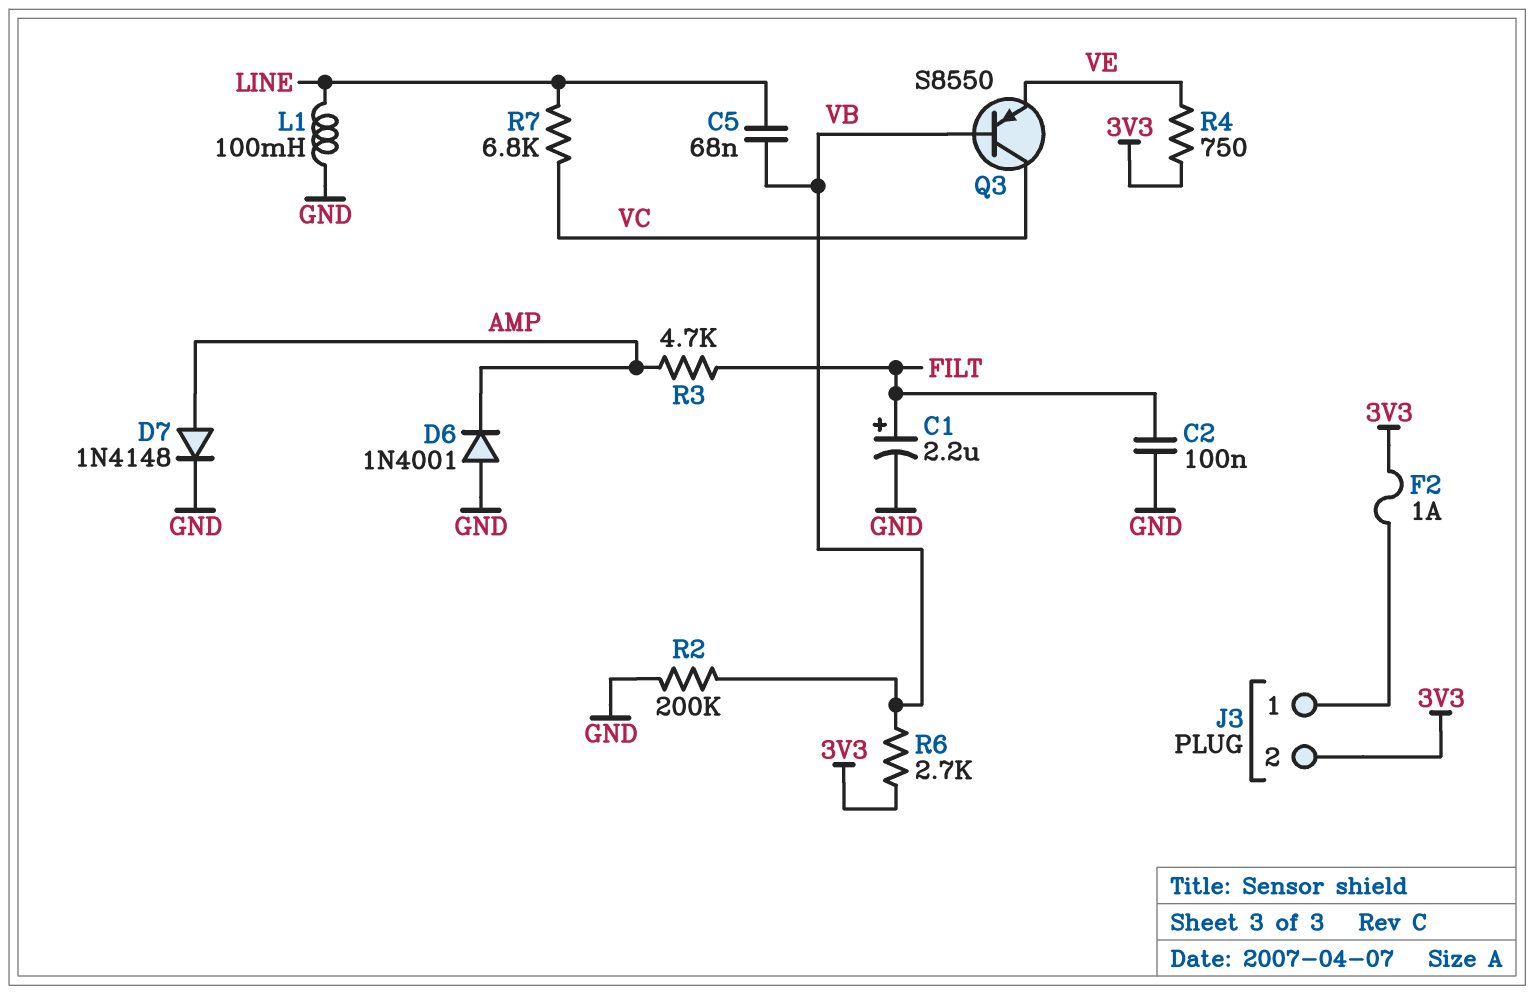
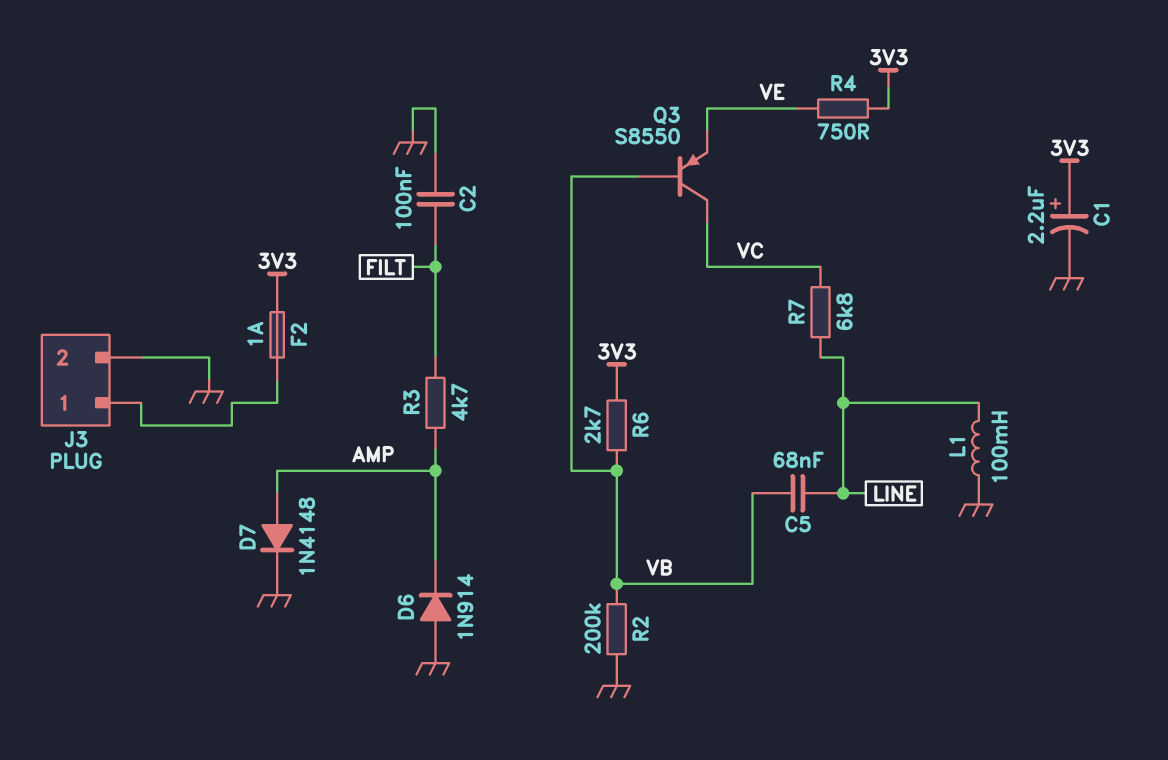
C1: 2.2uF (plus FILT, minus GND) -> 2.2uF (plus 3V3, minus GND)
D6: diode 1N4001 (A GND, K AMP) -> diode 1N914 (A GND, K AMP)
J3 pin 2: 3V3 -> GND

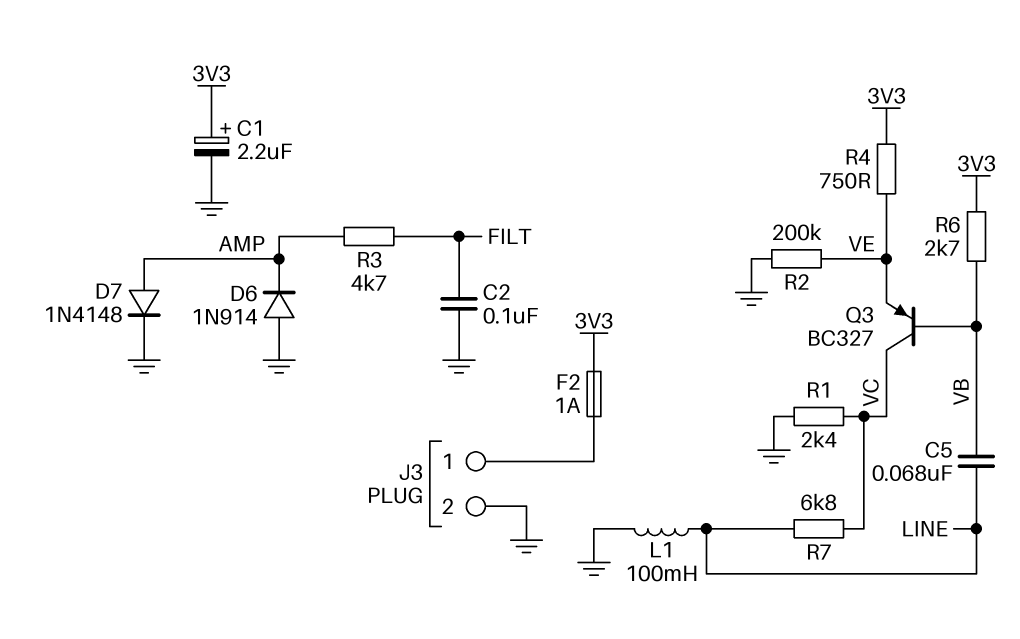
Q3: PNP S8550 (B VB, C VC, E VE) -> PNP BC327 (B VB, C VC, E VE)
R1: none -> 2.4k (GND, VC)
R2: 200k (GND, VB) -> 200k (GND, VE)

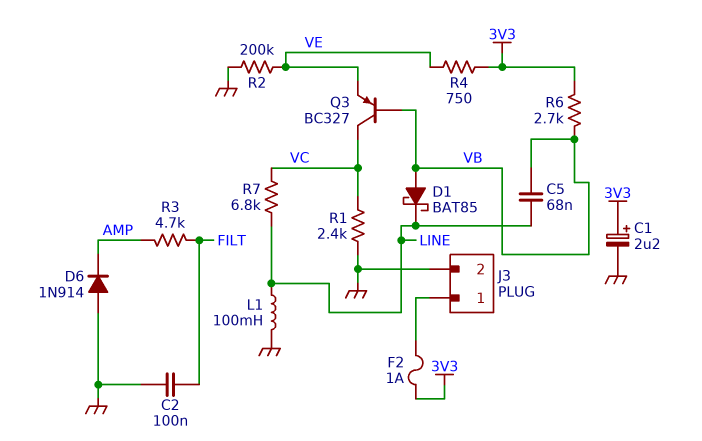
D1: none -> schottky BAT85 (A VB, K LINE)
D7: diode 1N4148 (A AMP, K GND) -> none

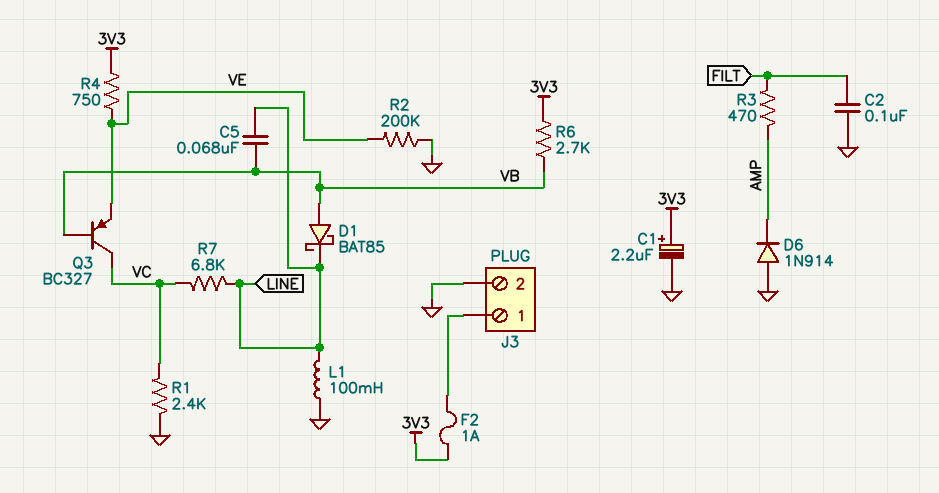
R3: 4.7k (AMP, FILT) -> 470 (AMP, FILT)

